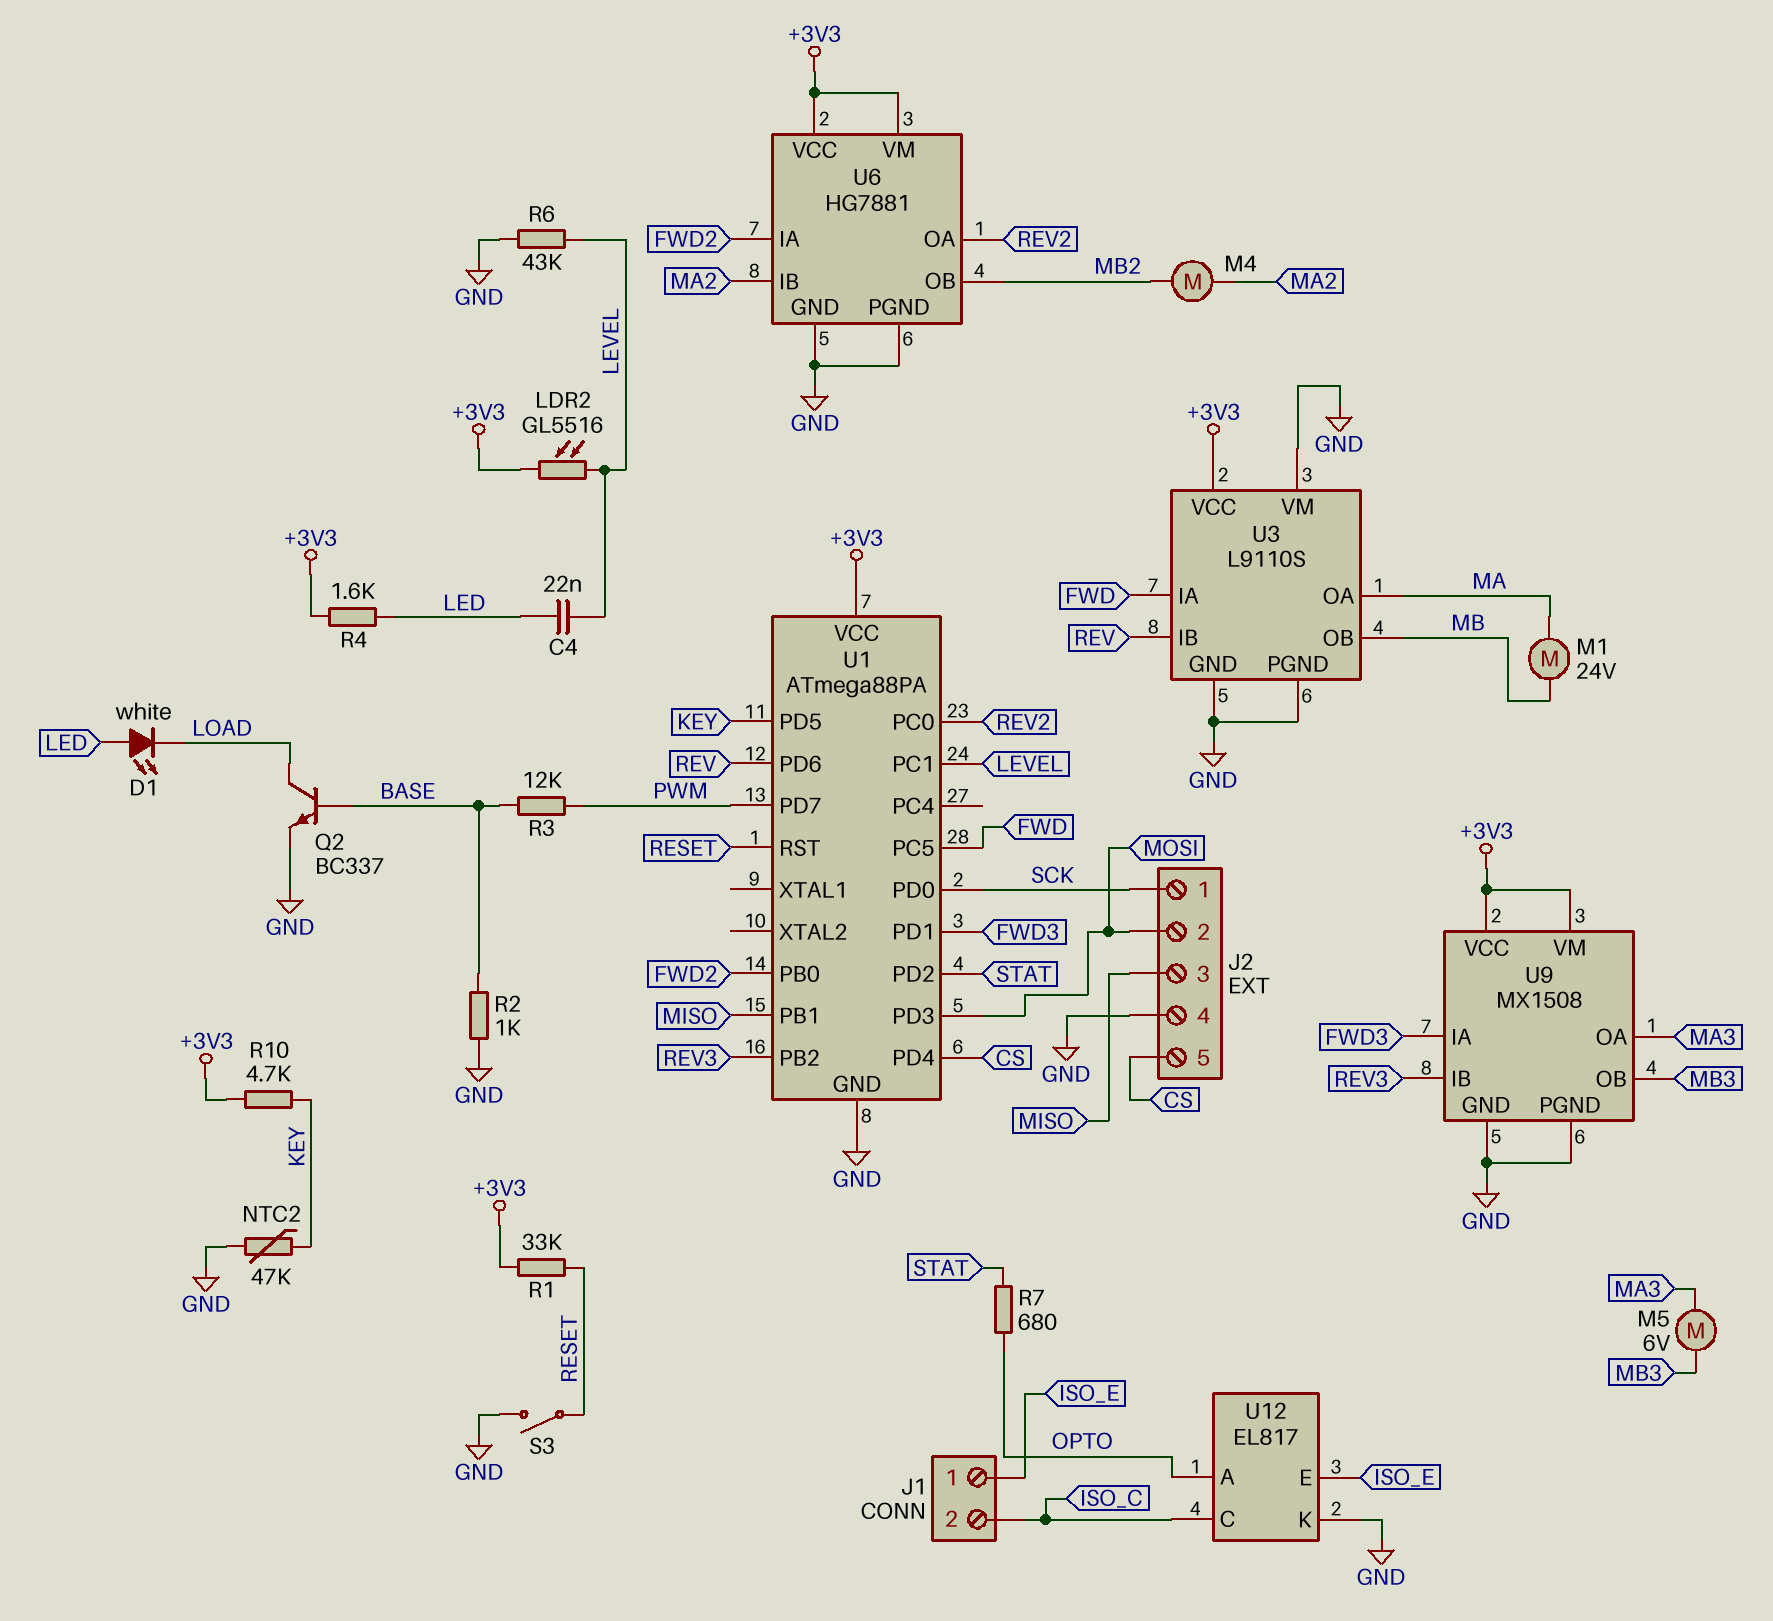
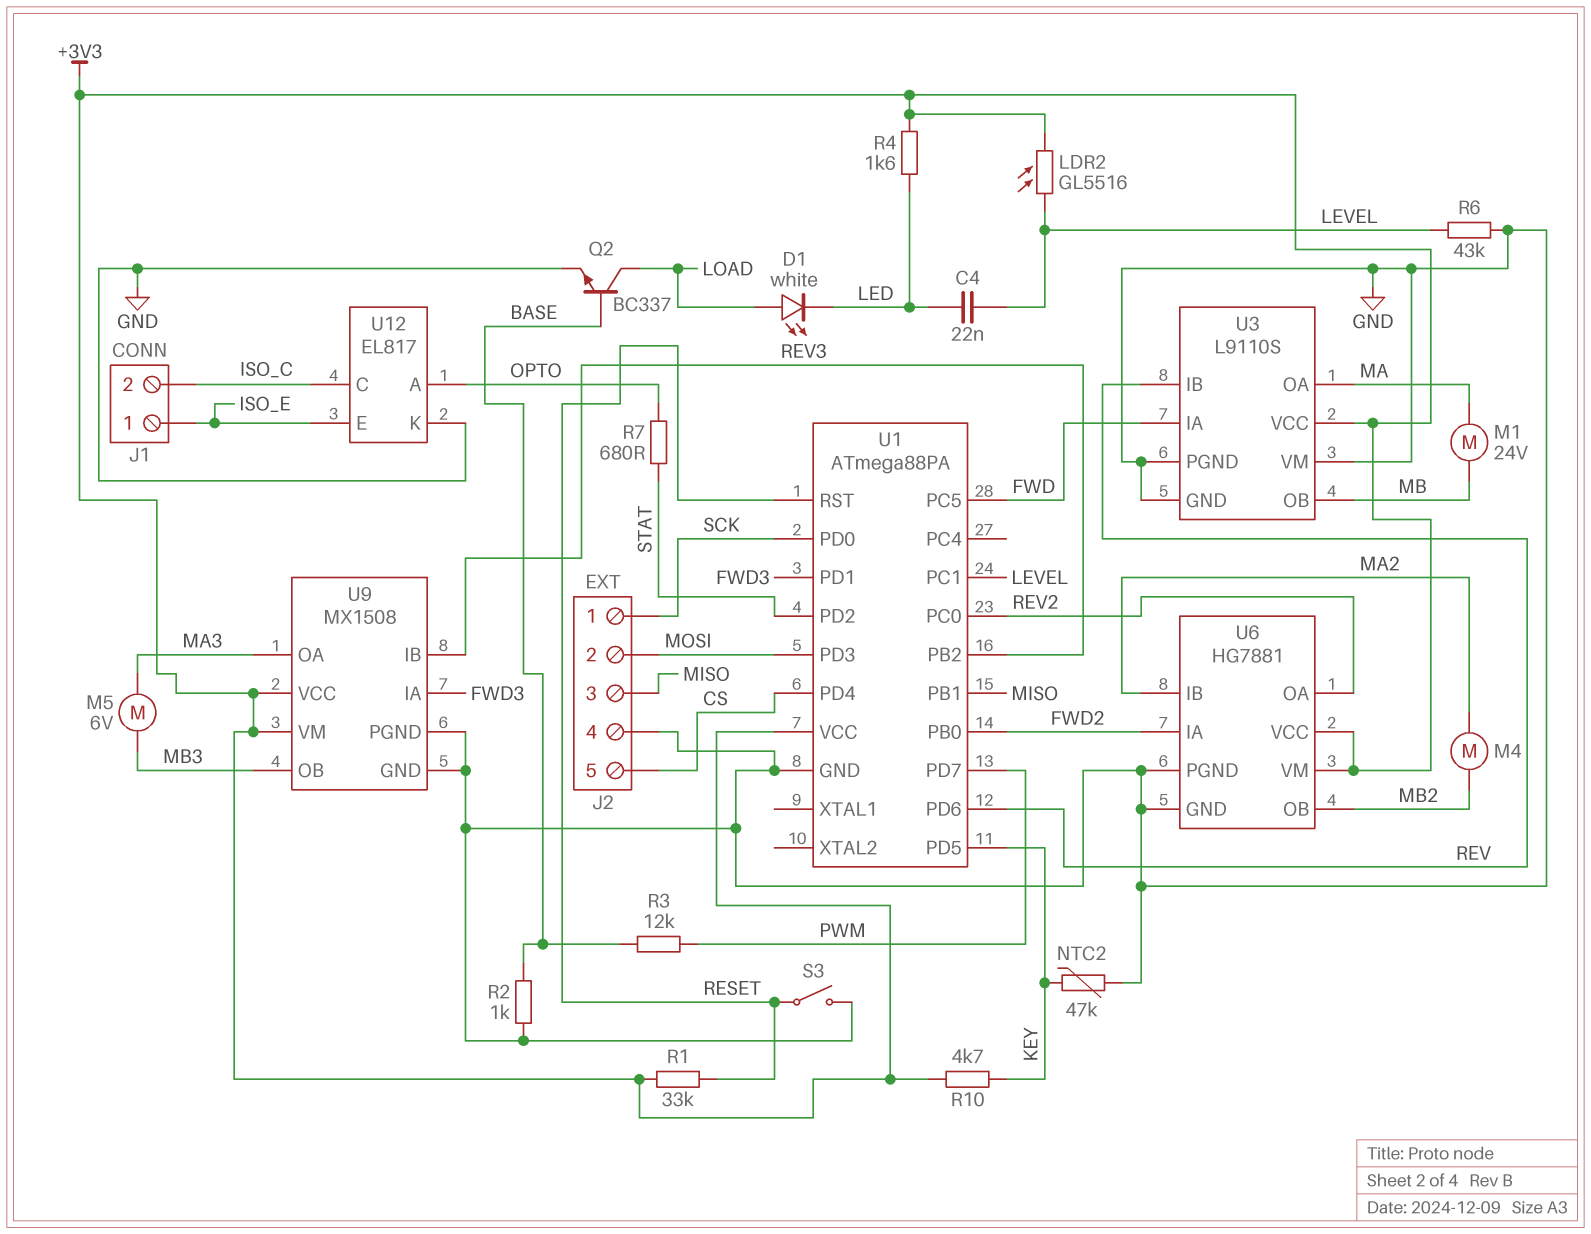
D1: LED white (A LED, K LOAD) -> LED white (A LOAD, K LED)

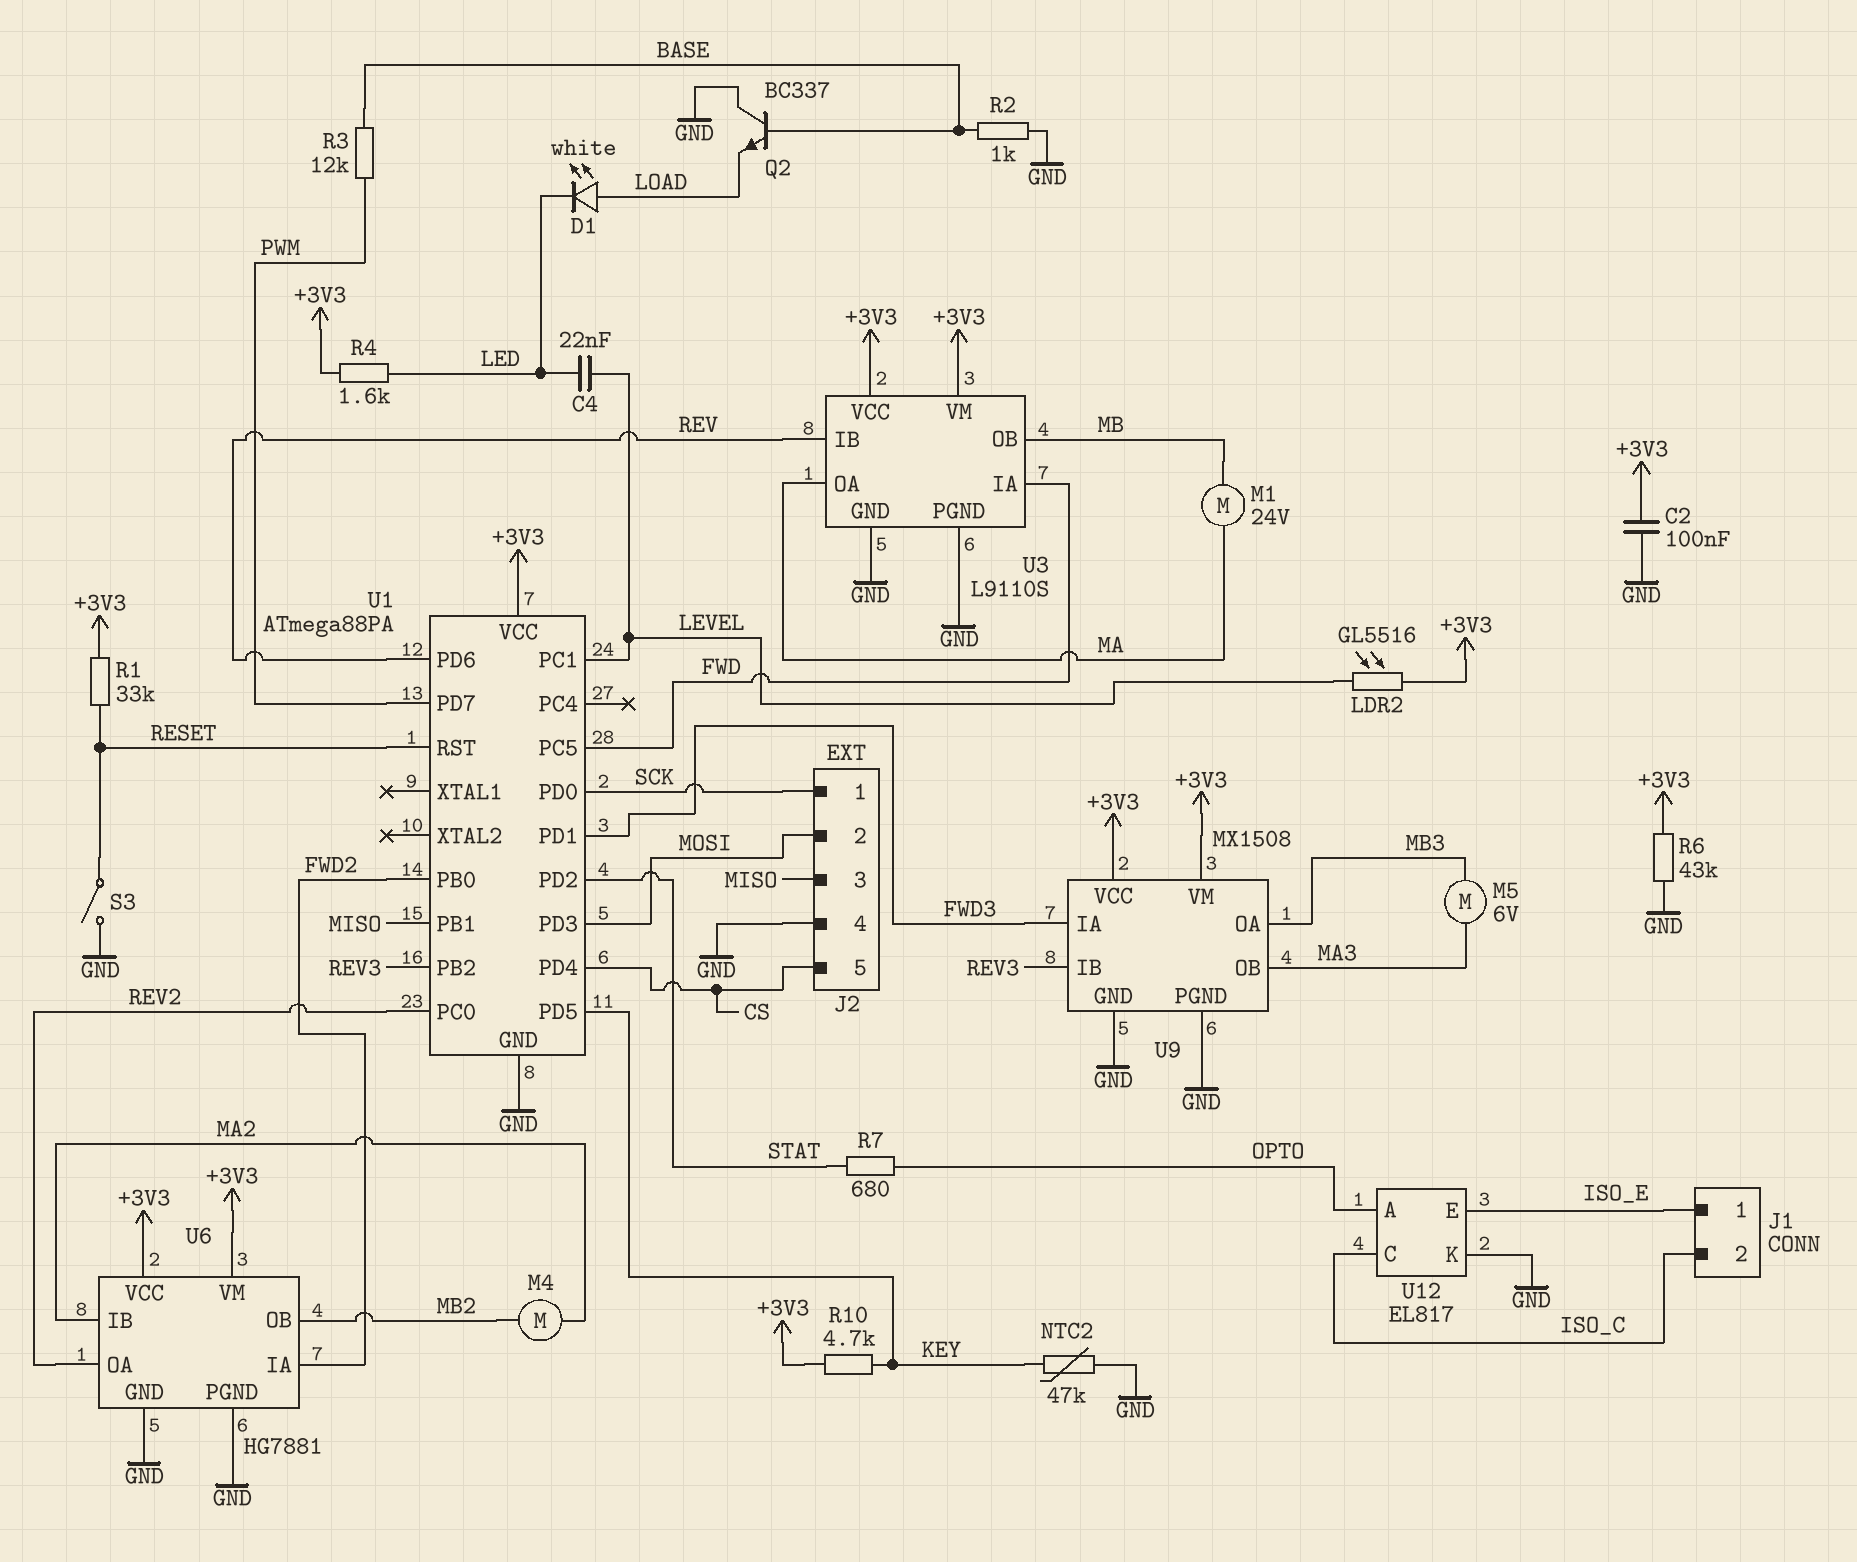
C2: none -> 100nF (+3V3, GND)
Q2: NPN BC337 (B BASE, C LOAD, E GND) -> NPN BC337 (B BASE, C GND, E LOAD)
R6: 43k (GND, LEVEL) -> 43k (+3V3, GND)
U3 pin VM: GND -> +3V3
U9 pin OA: MA3 -> MB3
U9 pin OB: MB3 -> MA3

